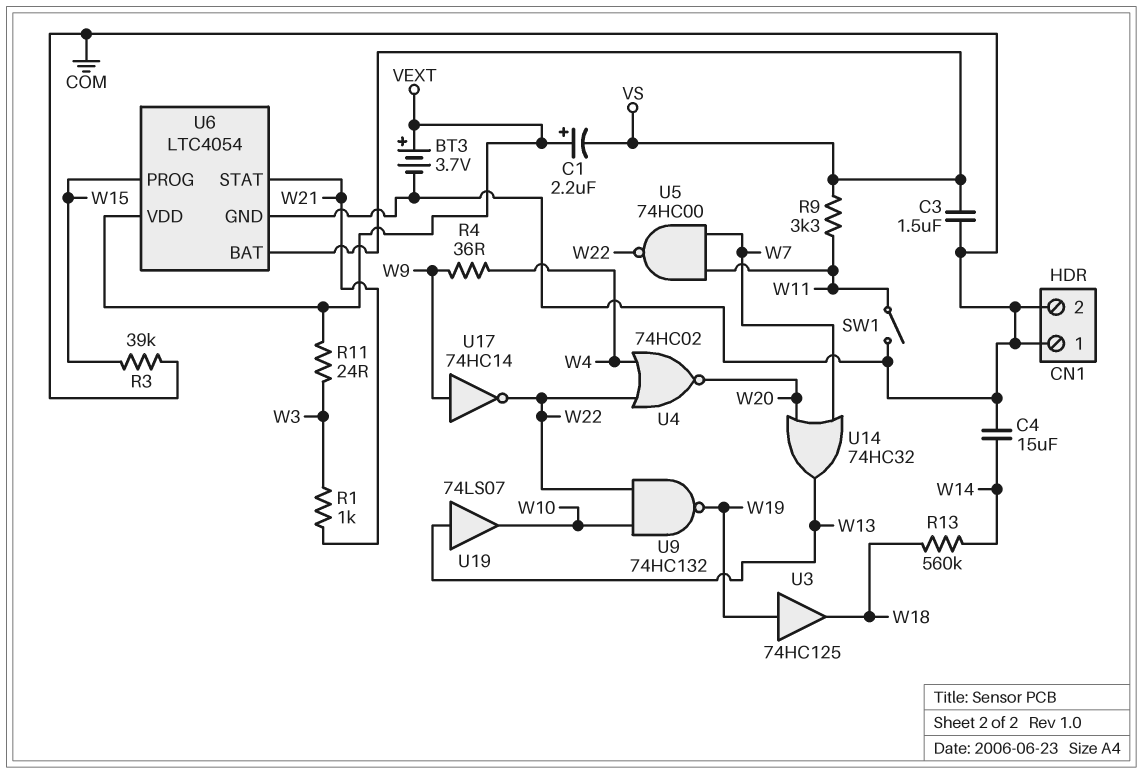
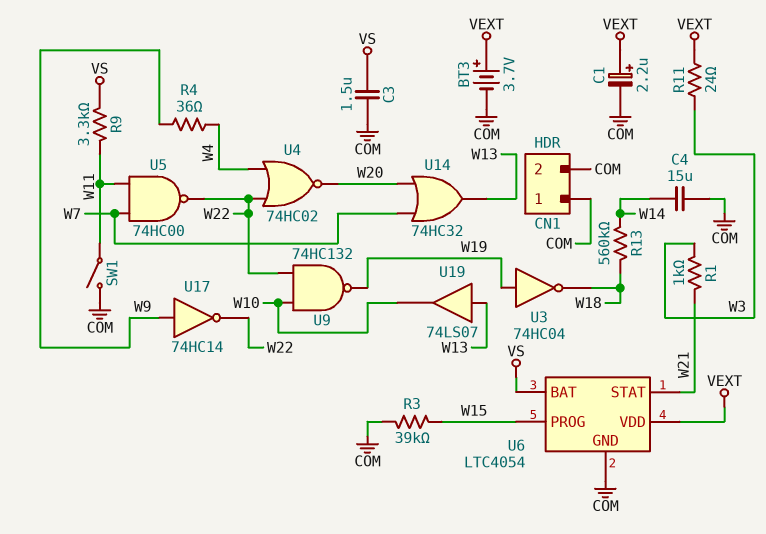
C1: 2.2uF (plus VEXT, minus VS) -> 2.2uF (plus VEXT, minus COM)
U3: buffer 74HC125 (in W19, out W18) -> NOT 74HC04 (in W19, out W18)

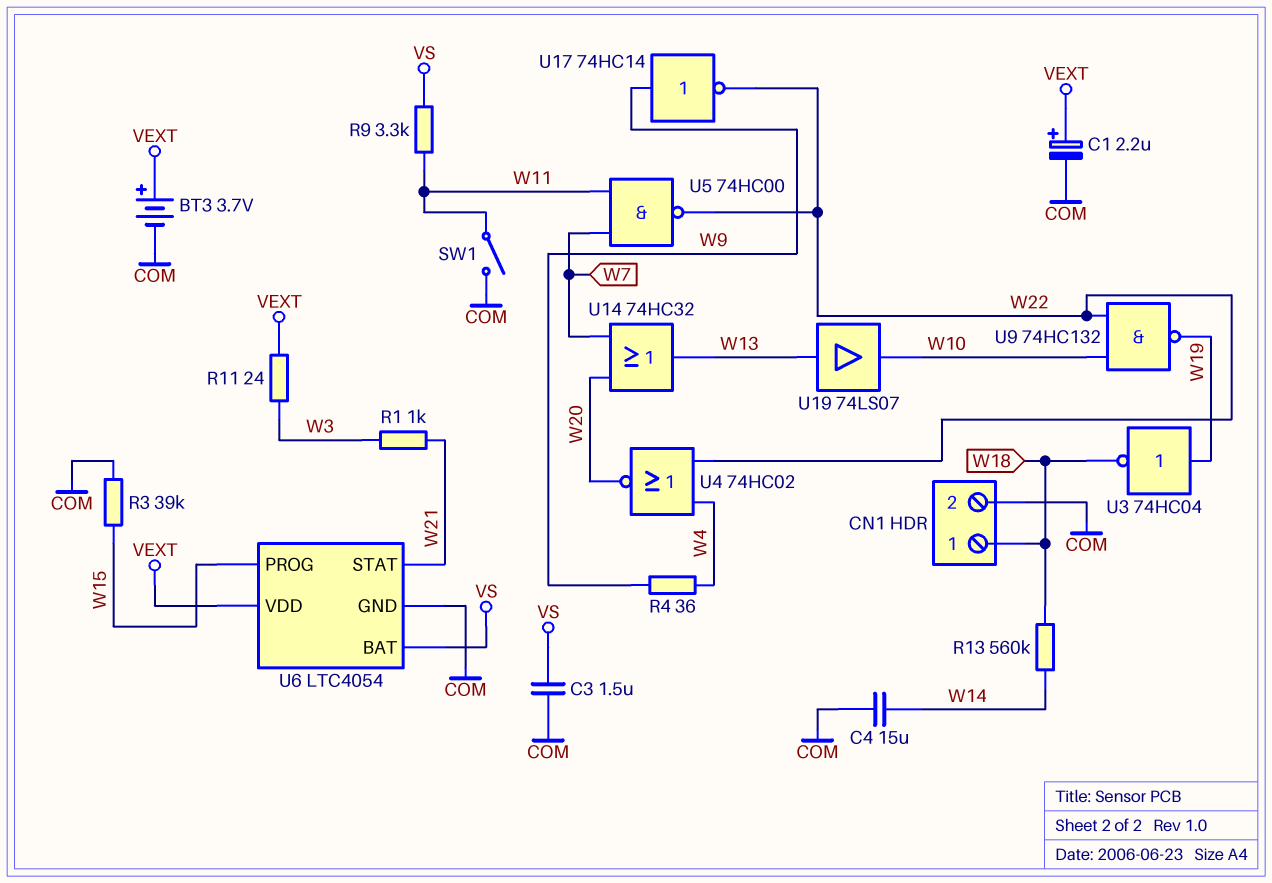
CN1 pin 1: COM -> W18

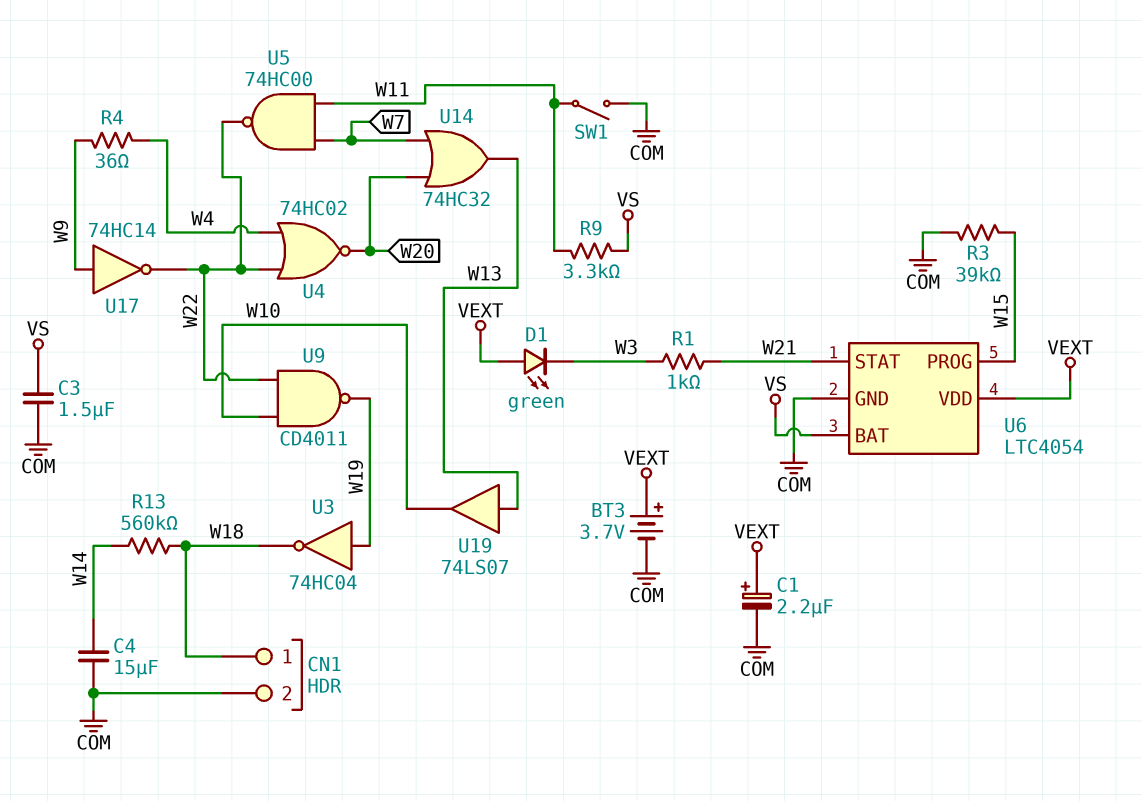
D1: none -> LED green (A VEXT, K W3)
R11: 24 (VEXT, W3) -> none
U9: NAND 74HC132 (in W10, in W22, out W19) -> NAND CD4011 (in W10, in W22, out W19)

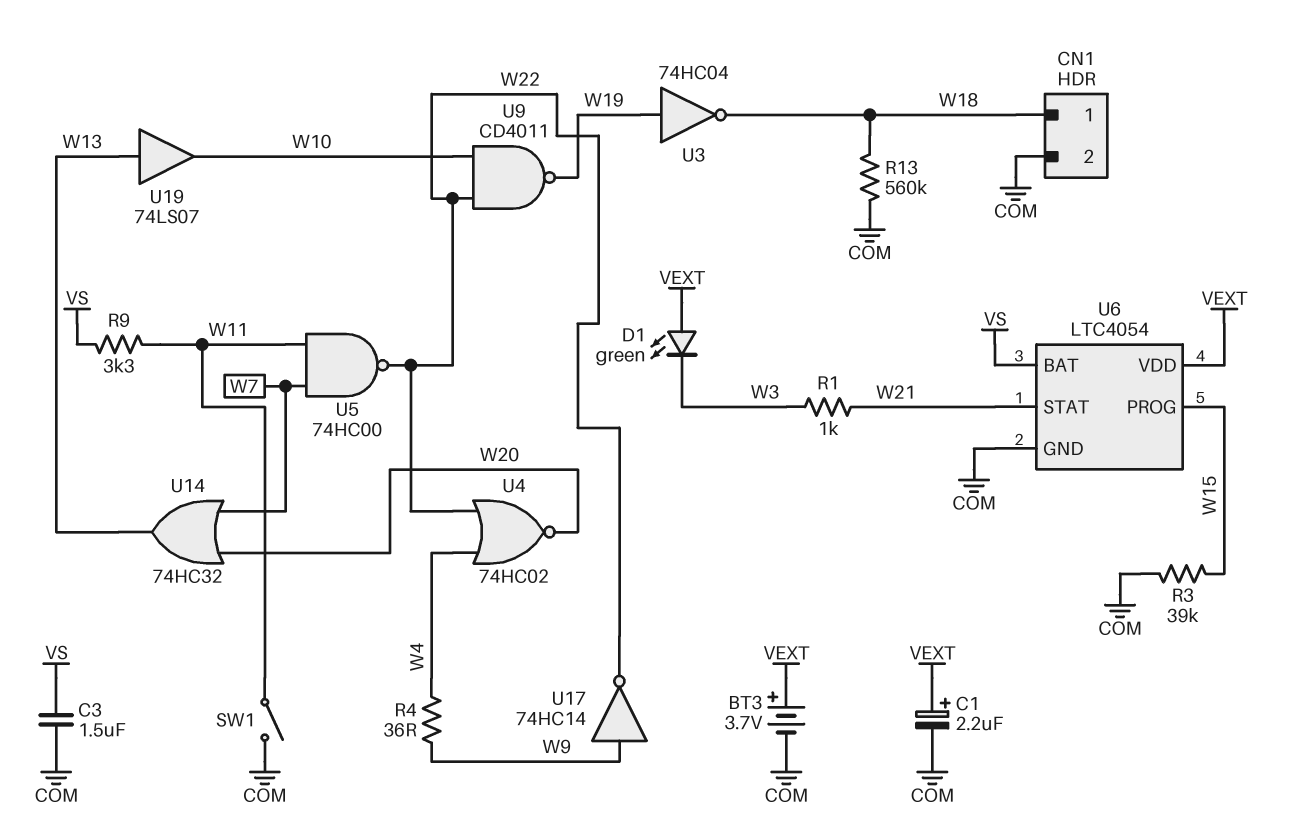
C4: 15uF (COM, W14) -> none
R13: 560k (W14, W18) -> 560k (COM, W18)

